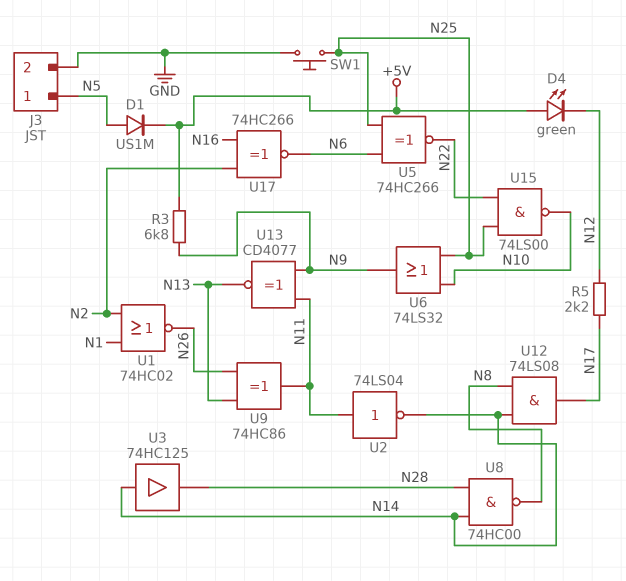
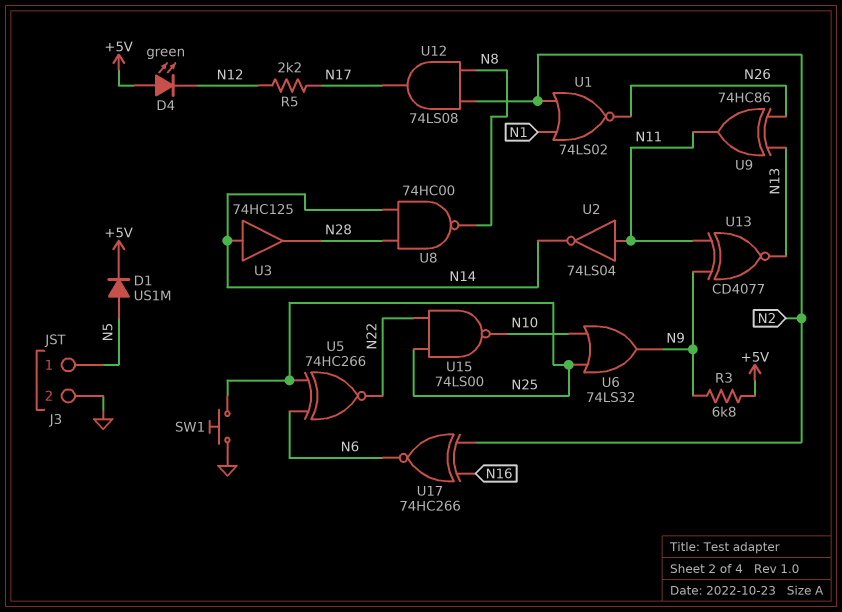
U1: NOR 74HC02 (in N1, in N2, out N26) -> NOR 74LS02 (in N1, in N2, out N26)
U12: AND 74LS08 (in N8, in N14, out N17) -> AND 74LS08 (in N2, in N8, out N17)

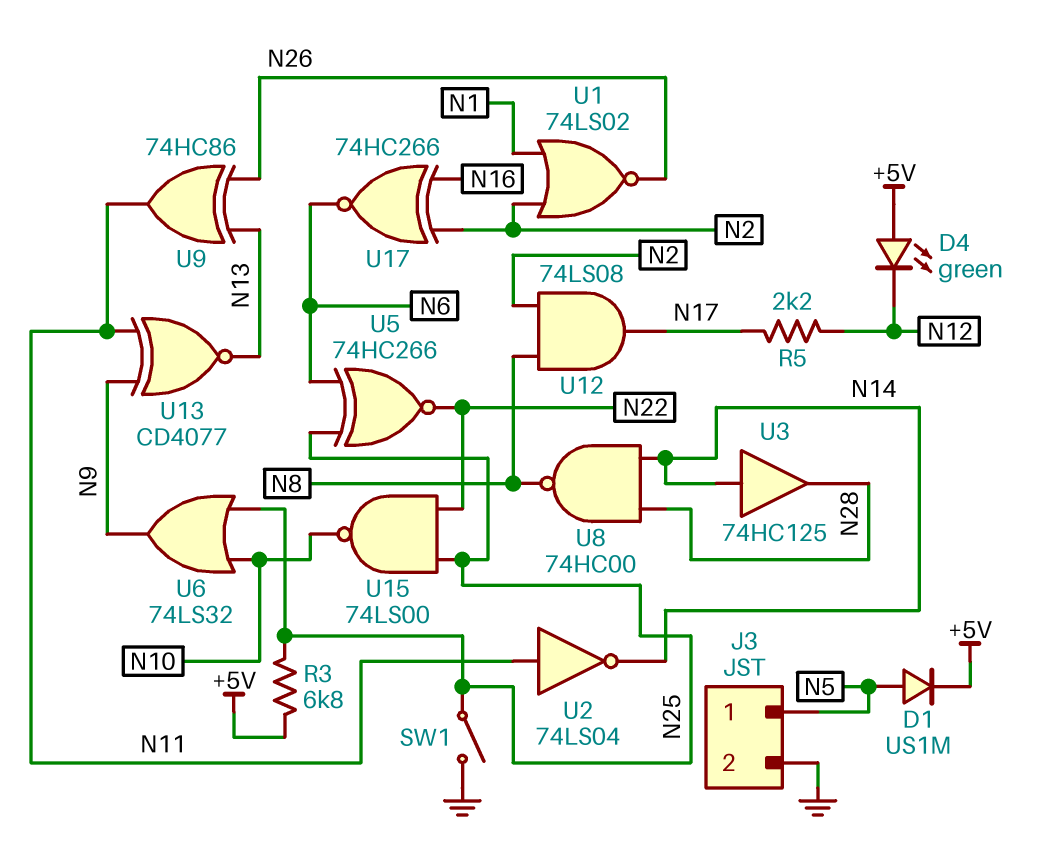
R3: 6.8k (+5V, N9) -> 6.8k (+5V, N25)
SW1: button (GND, N25) -> switch (GND, N25)

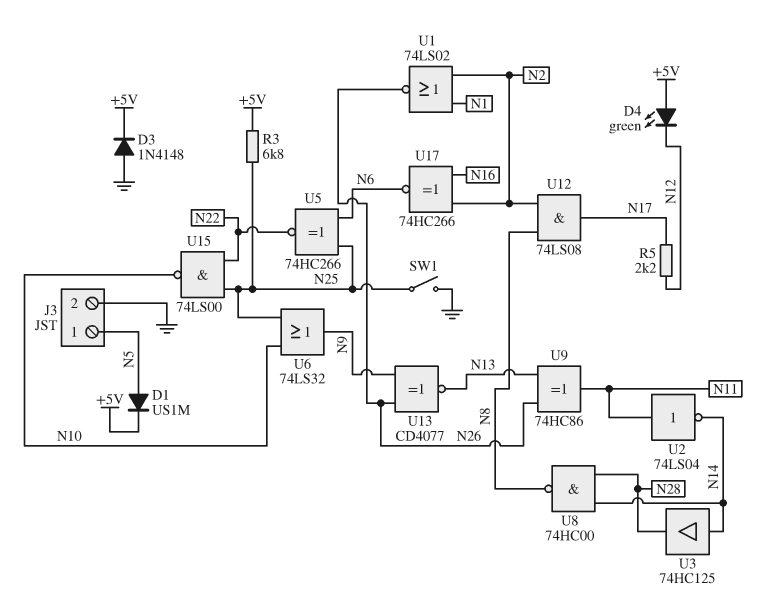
D3: none -> diode 1N4148 (A GND, K +5V)
U13: XNOR CD4077 (in N9, in N11, out N13) -> XNOR CD4077 (in N9, in N26, out N13)

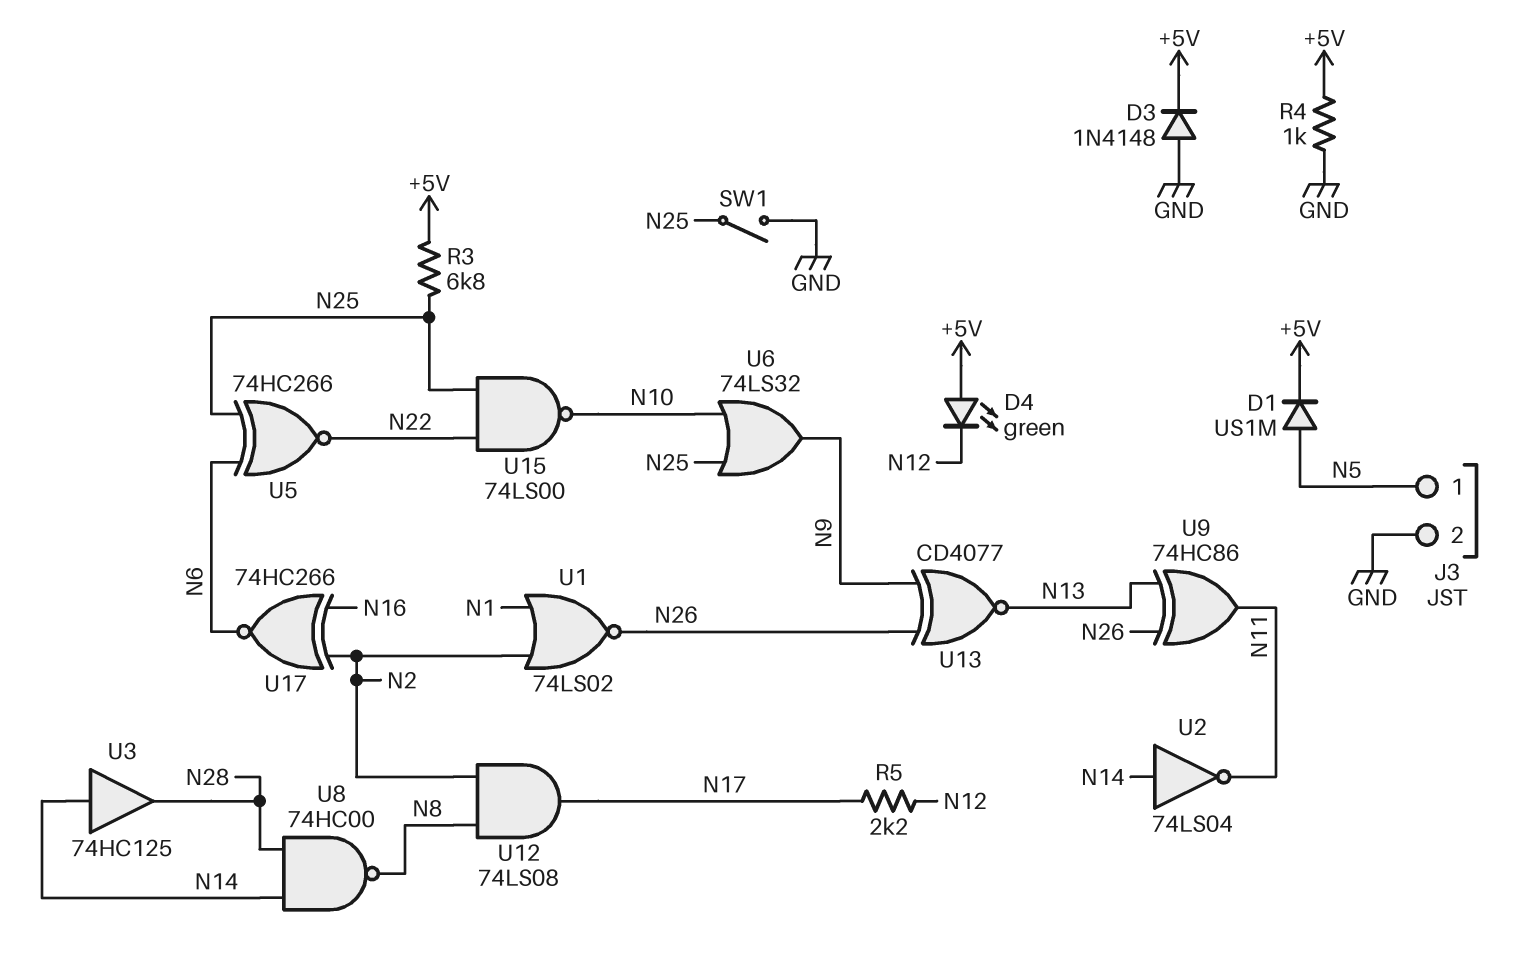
R4: none -> 1k (+5V, GND)
U2: NOT 74LS04 (in N11, out N14) -> NOT 74LS04 (in N14, out N11)

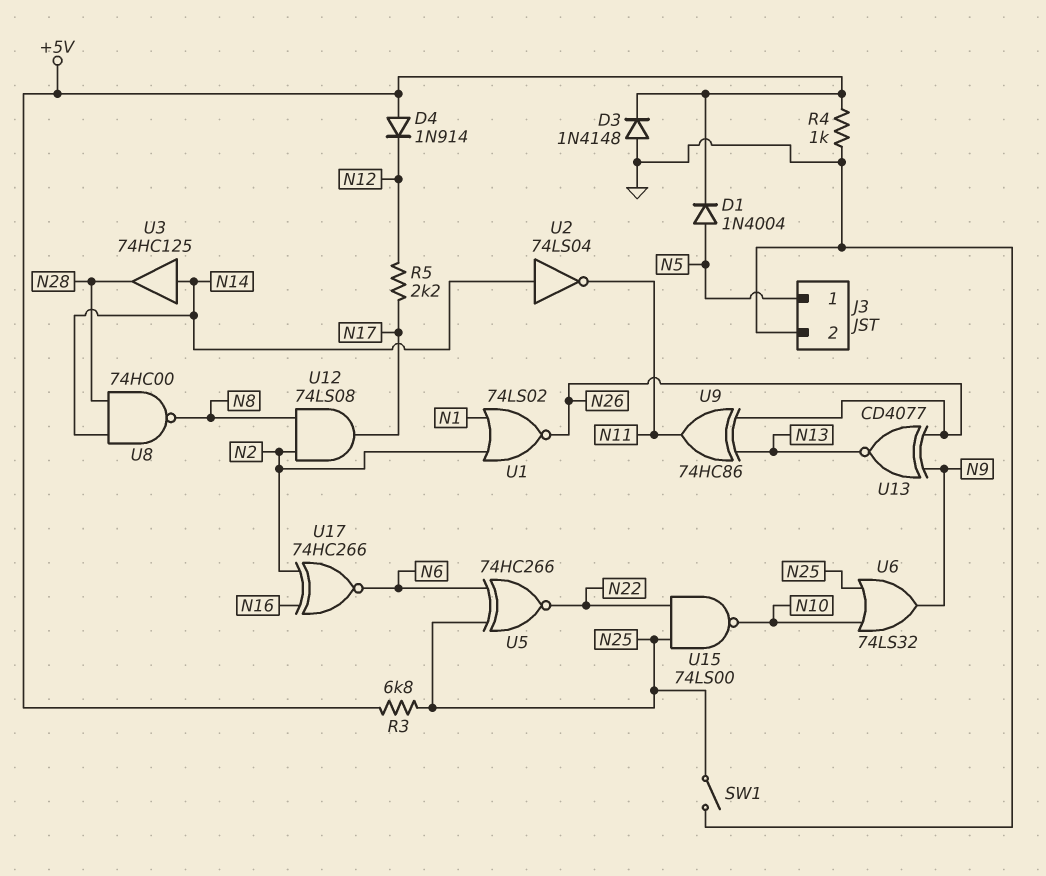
D1: diode US1M (A N5, K +5V) -> diode 1N4004 (A N5, K +5V)
D4: LED green (A +5V, K N12) -> diode 1N914 (A +5V, K N12)

